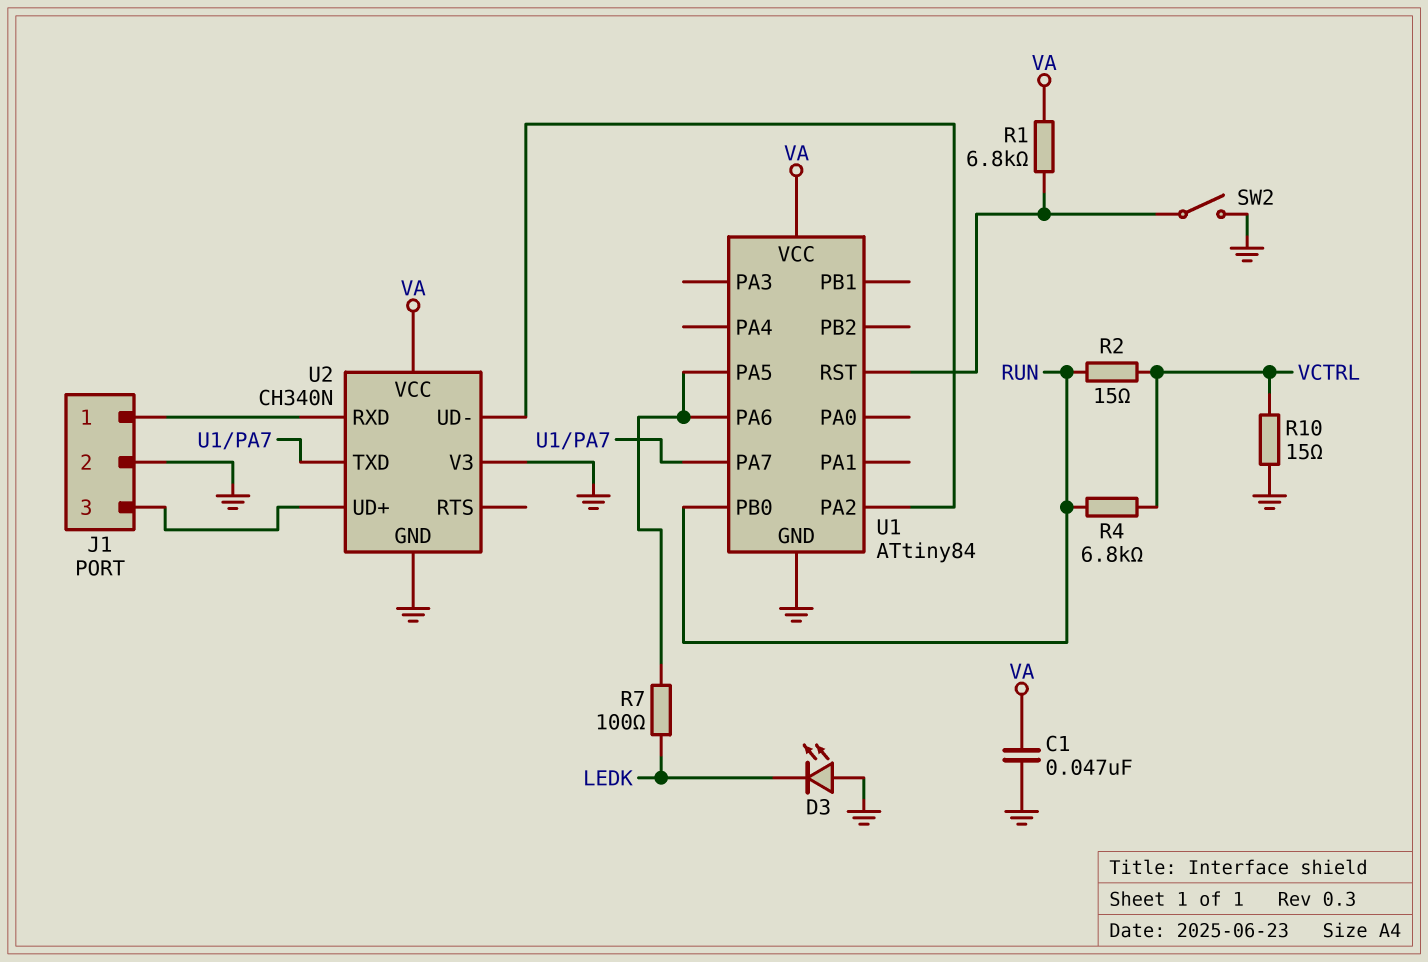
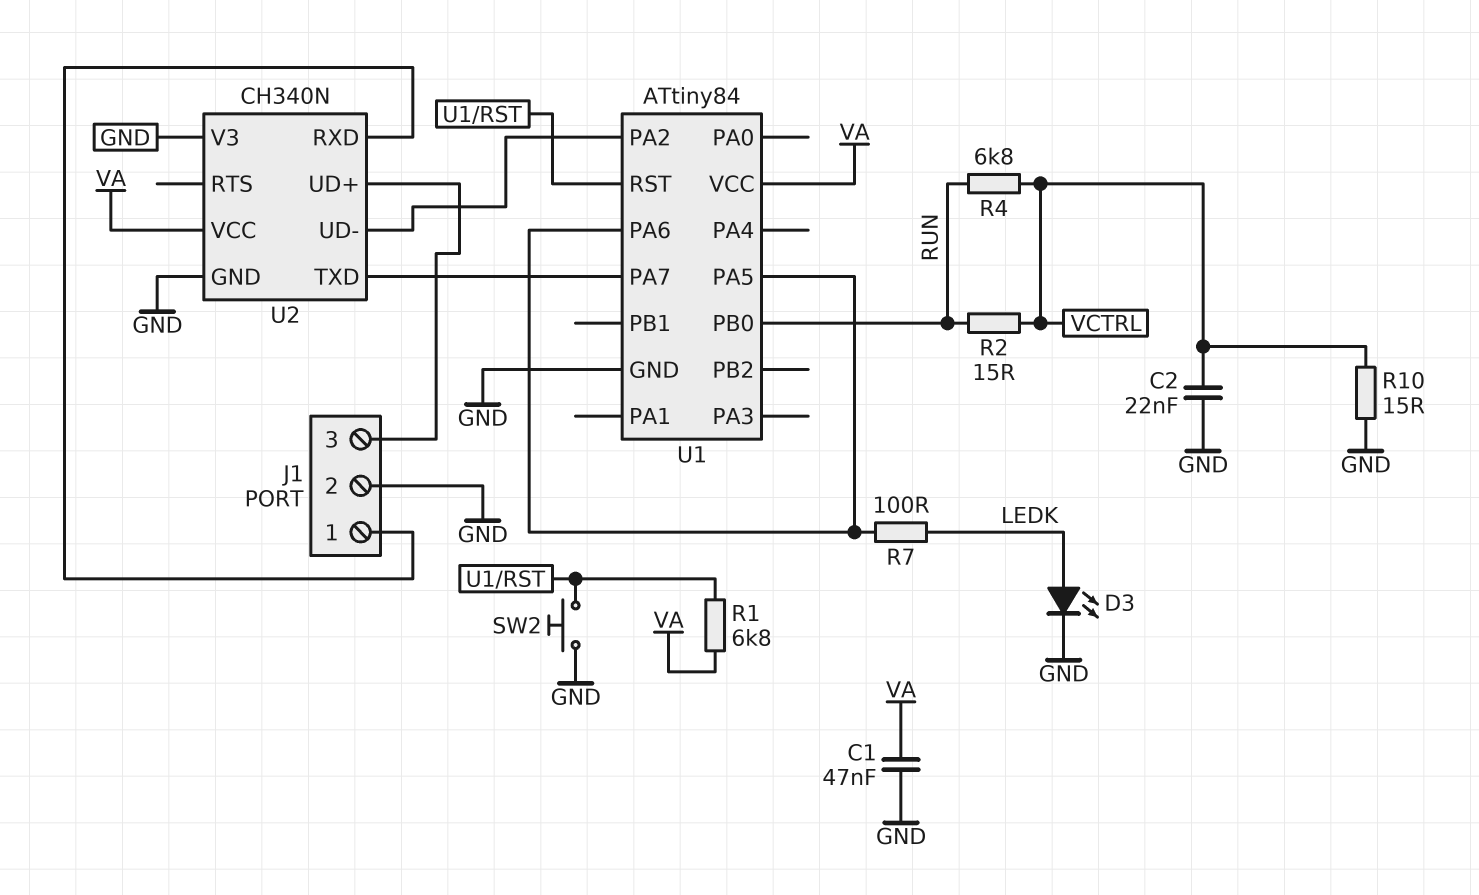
C2: none -> 22nF (GND, VCTRL)
D3: LED (A GND, K LEDK) -> LED (A LEDK, K GND)
SW2: switch (GND, U1/RST) -> button (GND, U1/RST)

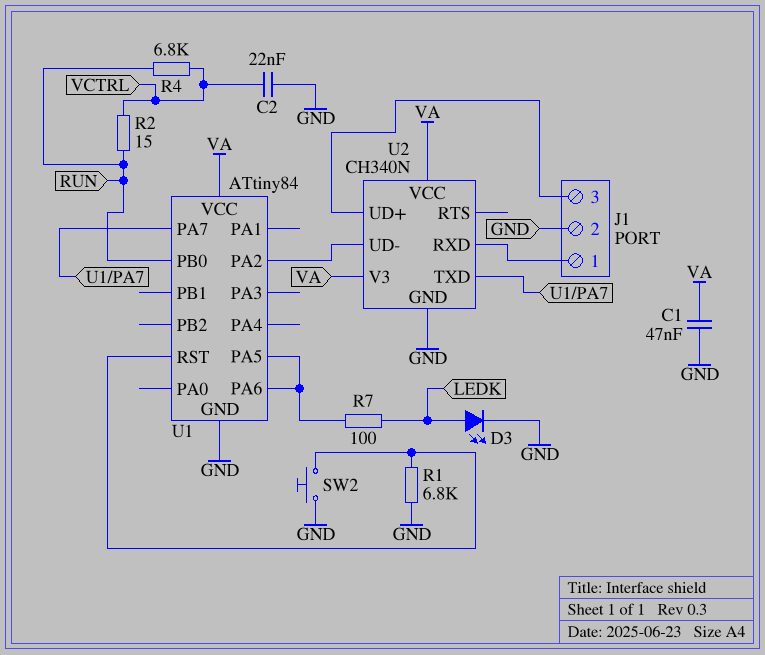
R1: 6.8k (U1/RST, VA) -> 6.8k (GND, U1/RST)
R10: 15 (GND, VCTRL) -> none
U2 pin V3: GND -> VA

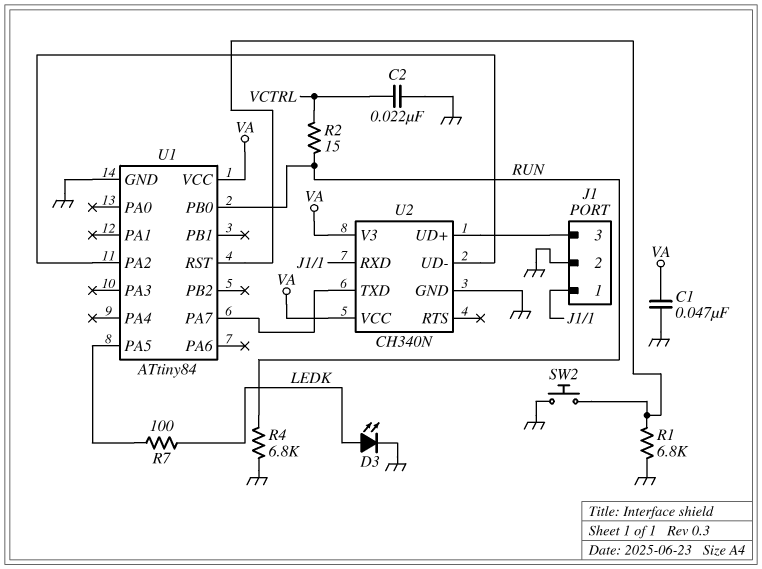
R4: 6.8k (RUN, VCTRL) -> 6.8k (GND, RUN)
U1 pin PA6: U1/PA5 -> none

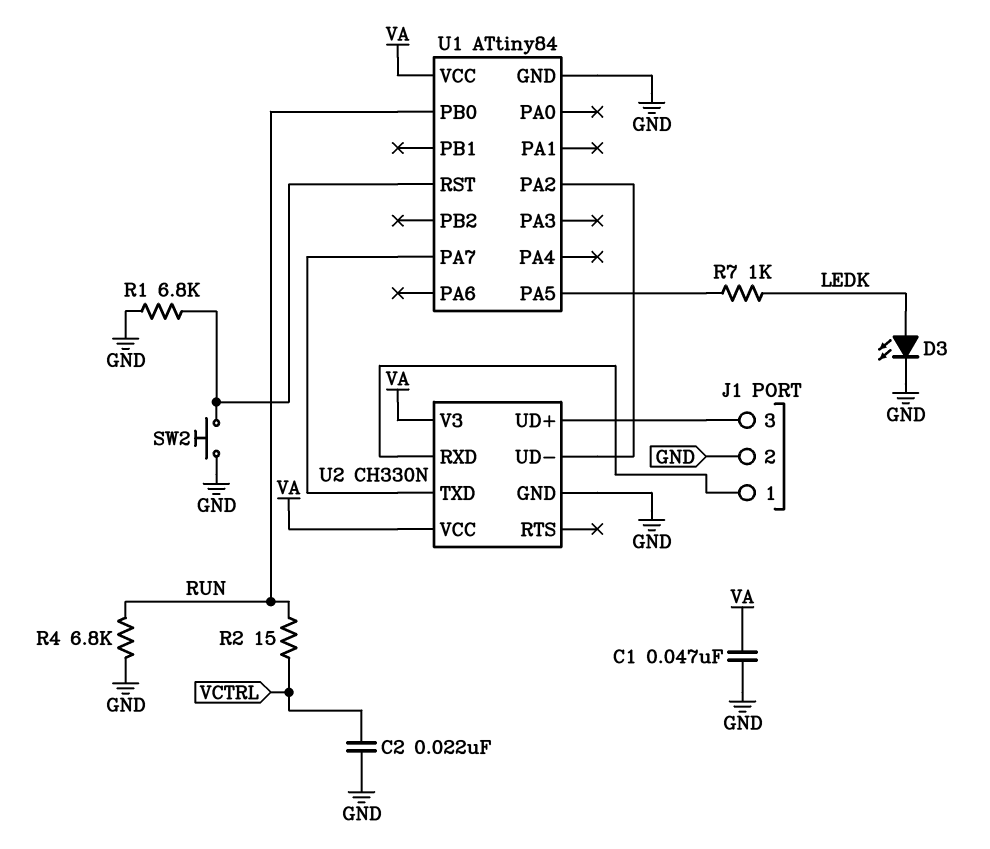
R7: 100 (LEDK, U1/PA5) -> 1k (LEDK, U1/PA5)
U2: CH340N -> CH330N

